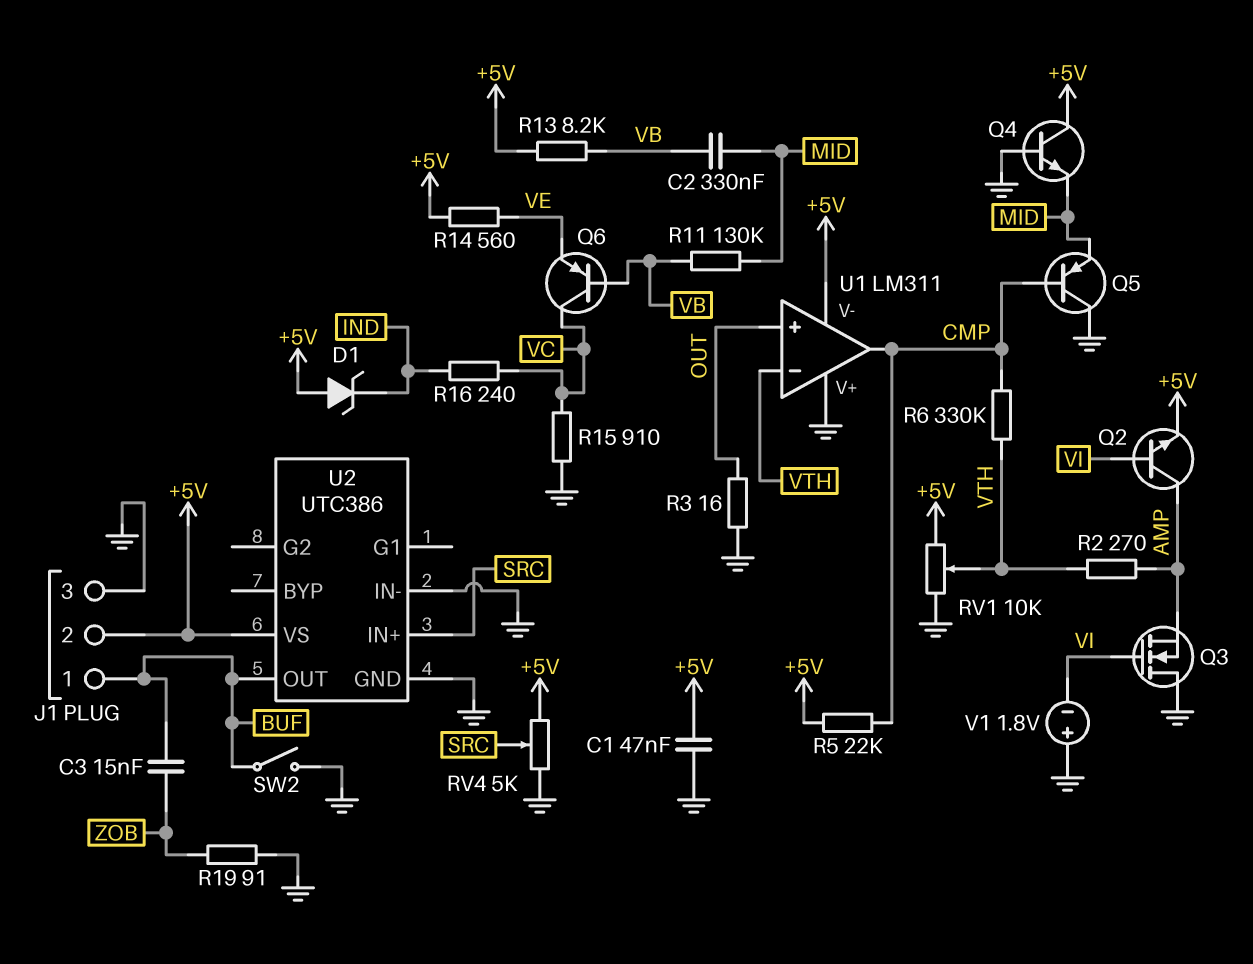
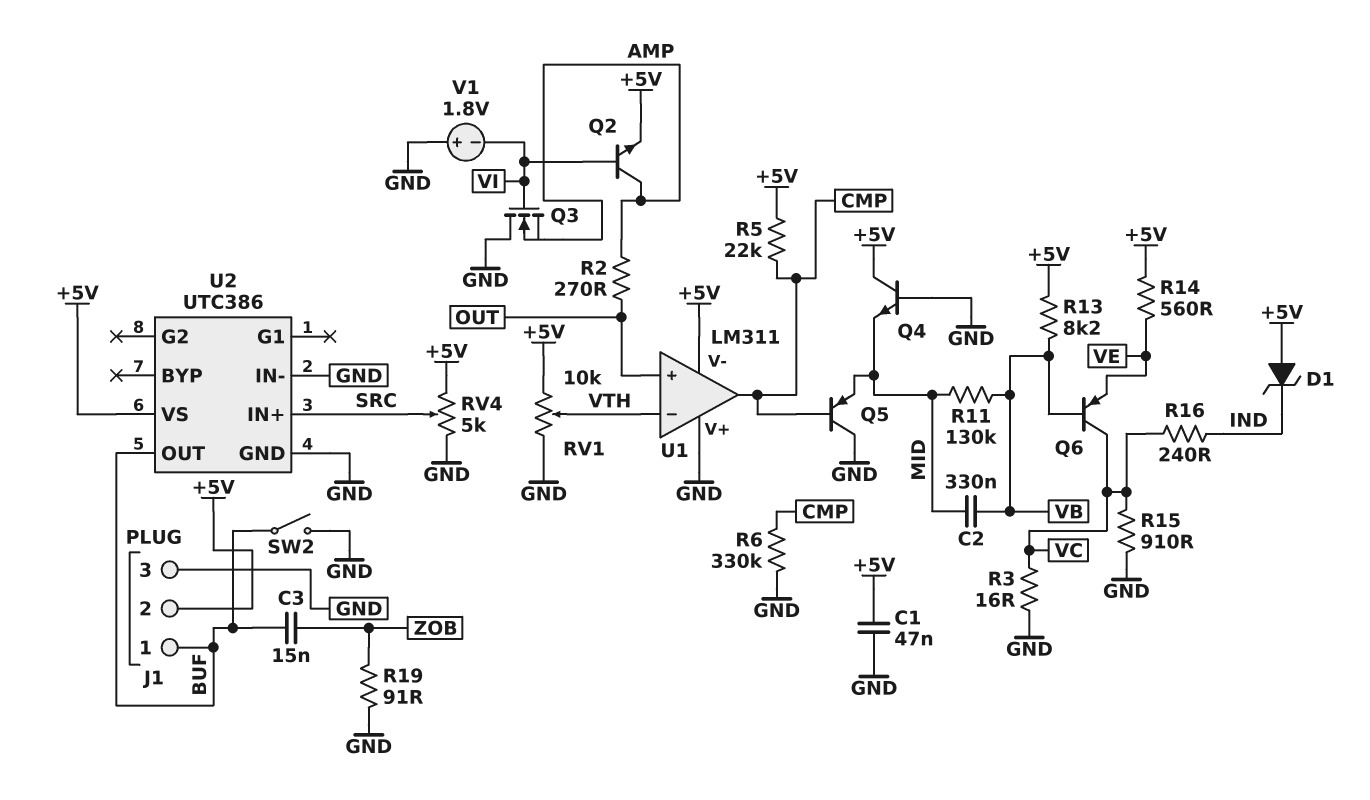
R2: 270 (AMP, VTH) -> 270 (AMP, OUT)
R3: 16 (GND, OUT) -> 16 (GND, VC)
R6: 330k (CMP, VTH) -> 330k (CMP, GND)

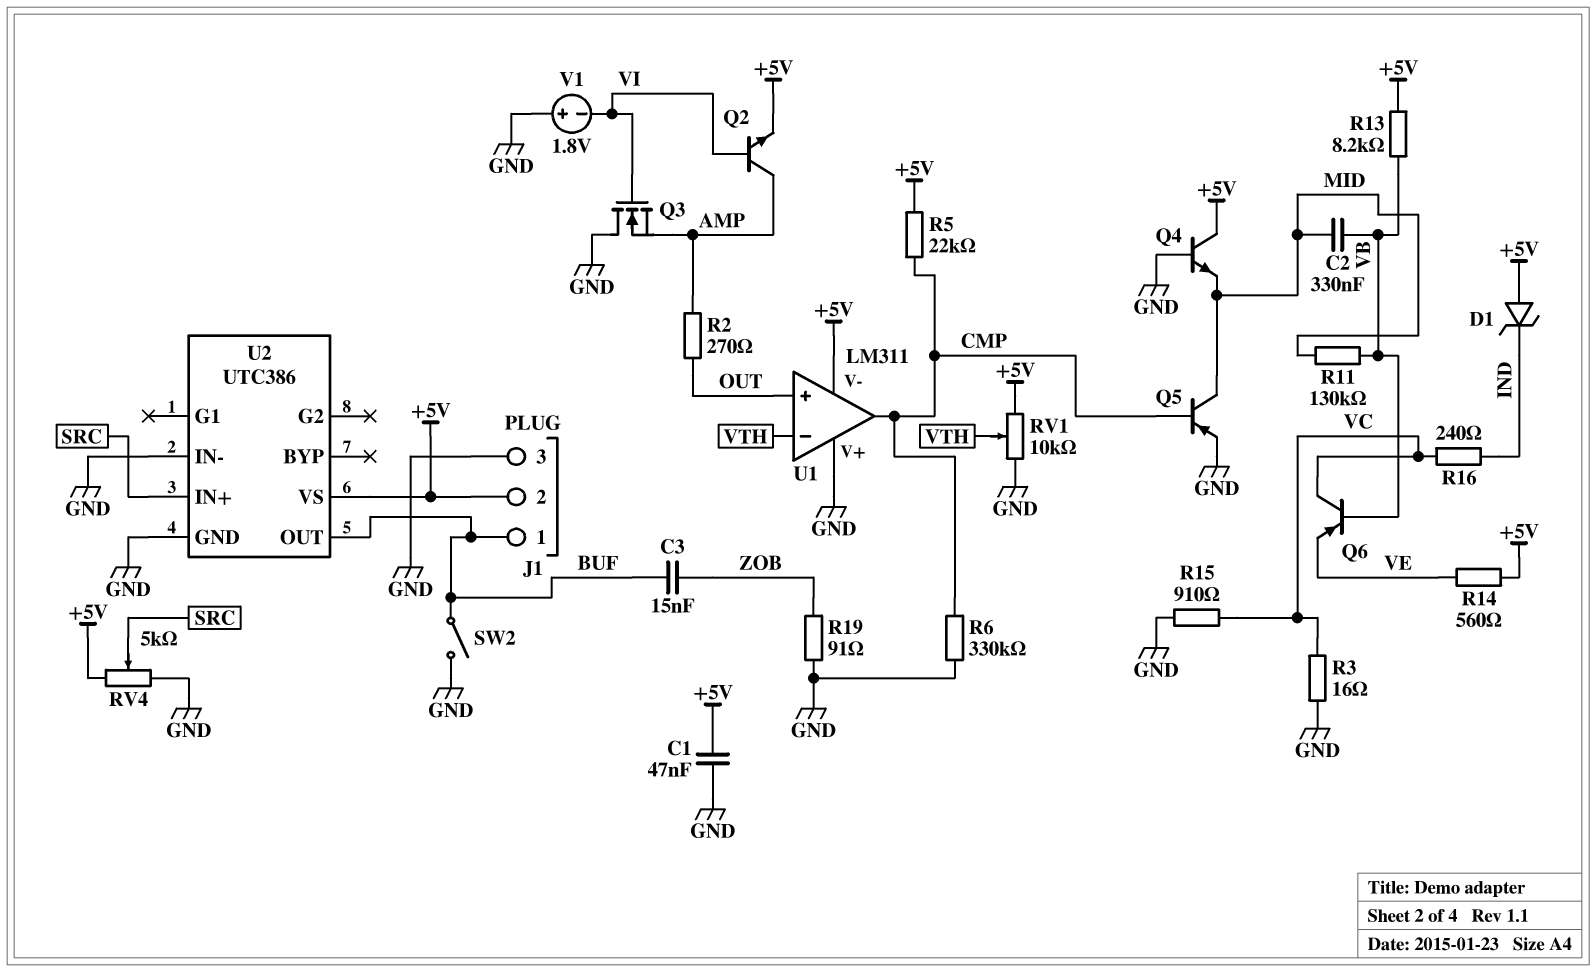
Q5: PNP (B CMP, C GND, E MID) -> PNP (B CMP, C MID, E GND)

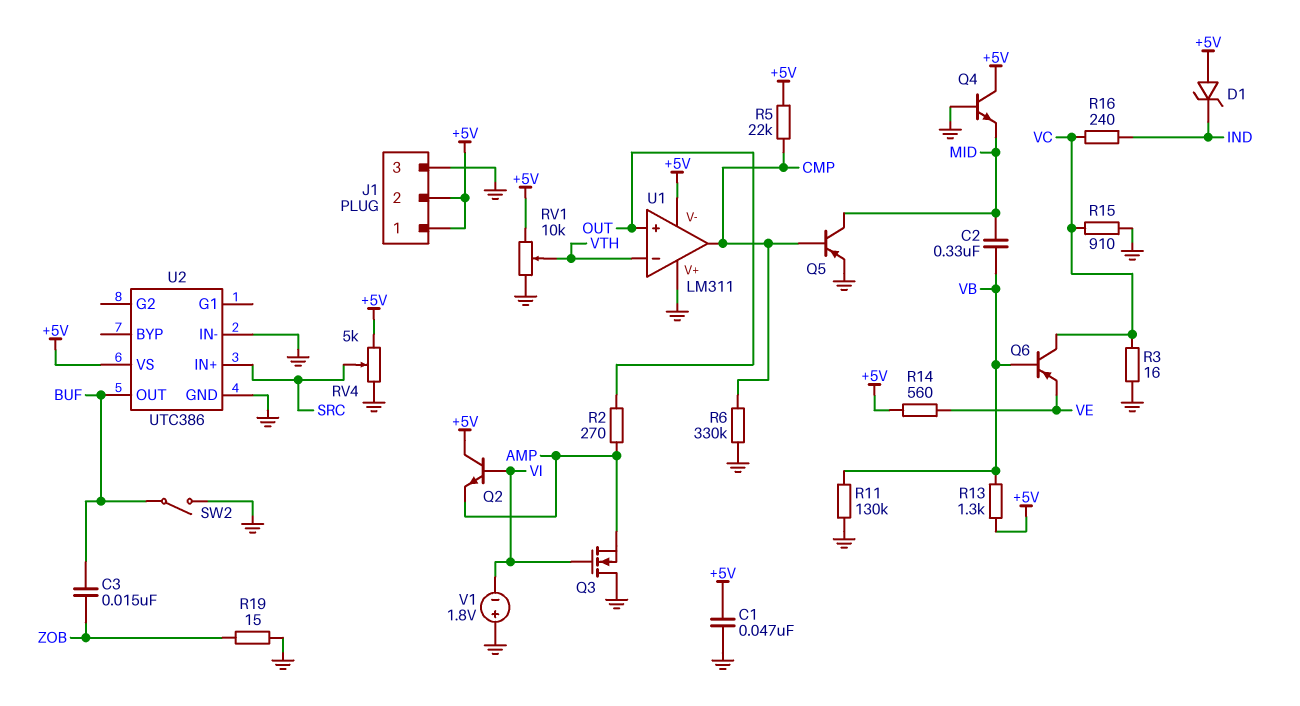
J1 pin 1: BUF -> +5V
Q2: NPN (B VI, C AMP, E +5V) -> NPN (B VI, C +5V, E AMP)
R11: 130k (MID, VB) -> 130k (GND, VB)
R13: 8.2k (+5V, VB) -> 1.3k (+5V, VB)
R19: 91 (GND, ZOB) -> 15 (GND, ZOB)

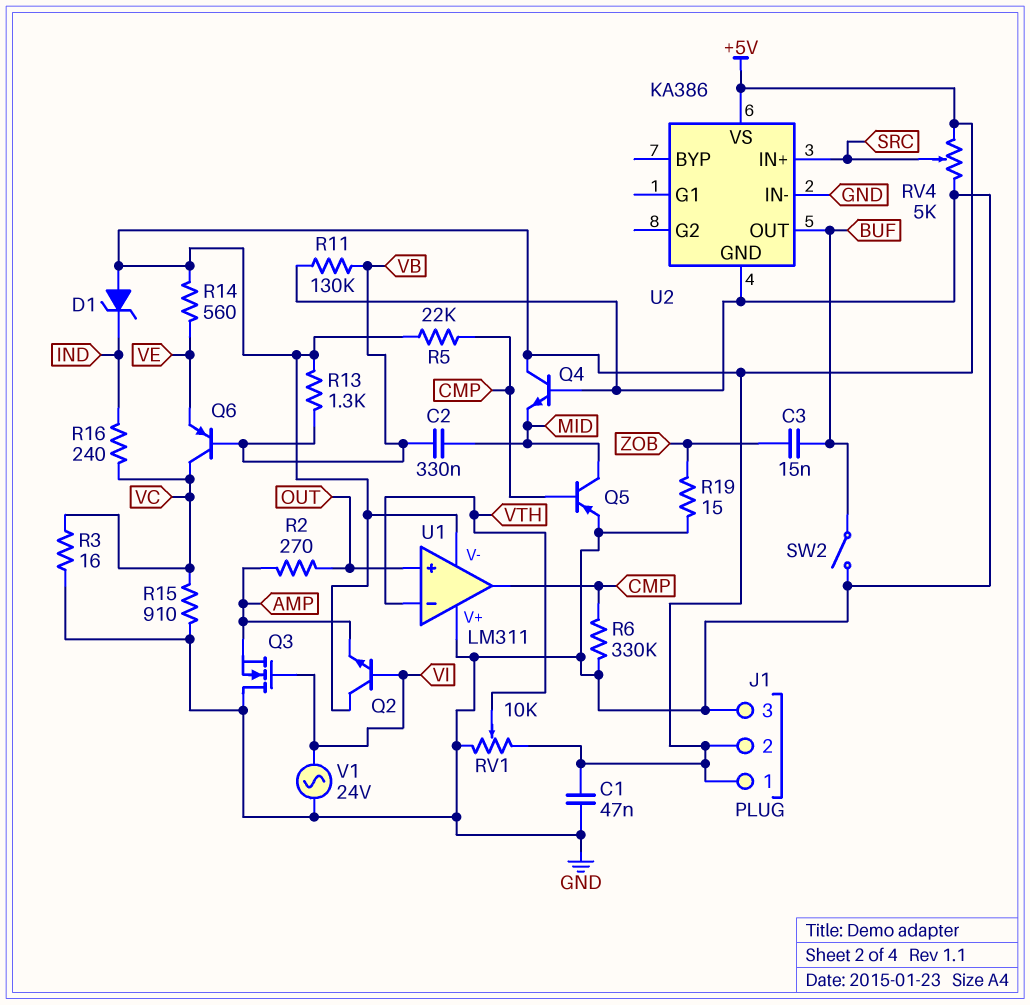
U2: UTC386 -> KA386
V1: 1.8V (plus GND, minus VI) -> AC 24V (GND, VI)

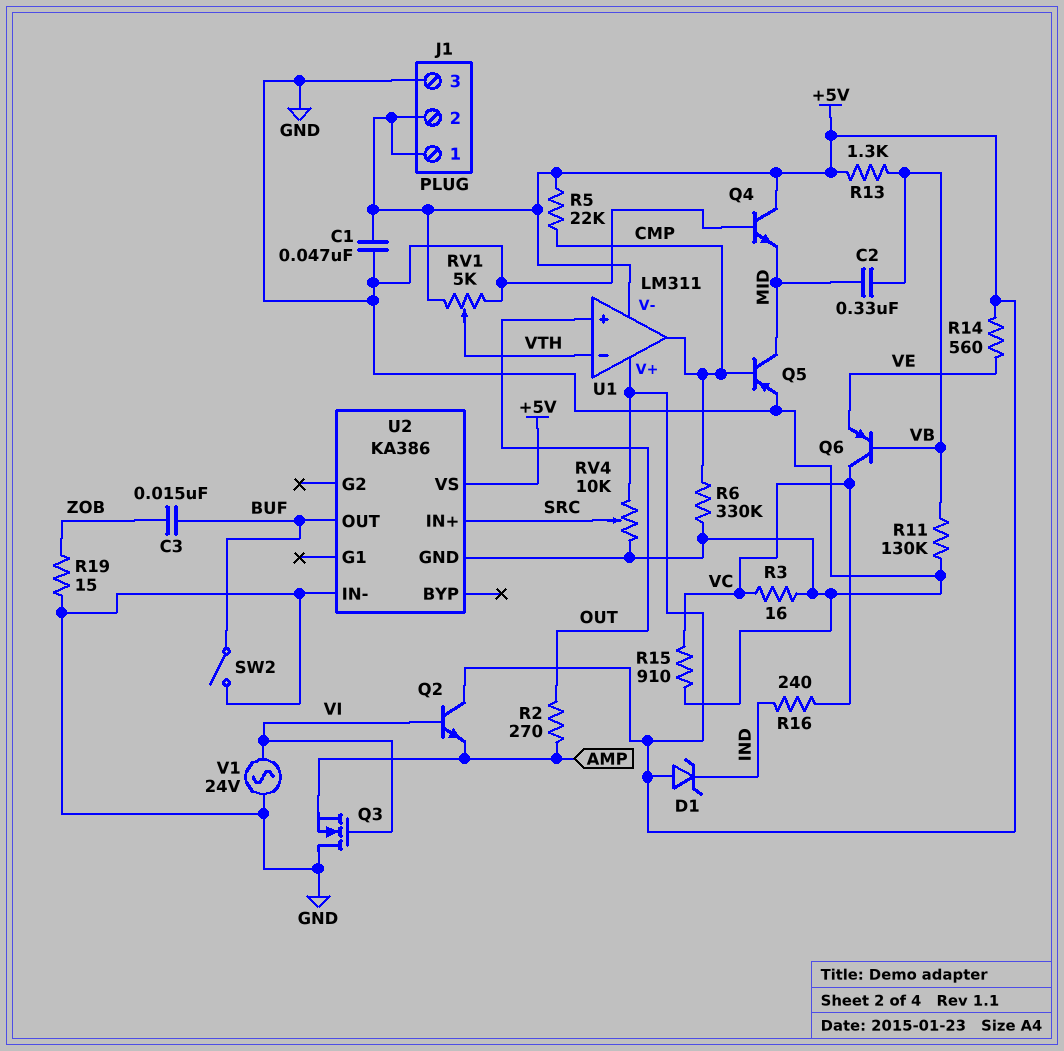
RV1: 10k (+5V, GND, wiper VTH) -> 5k (+5V, GND, wiper VTH)
RV4: 5k (+5V, GND, wiper SRC) -> 10k (+5V, GND, wiper SRC)
U1 pin V+: GND -> +5V

